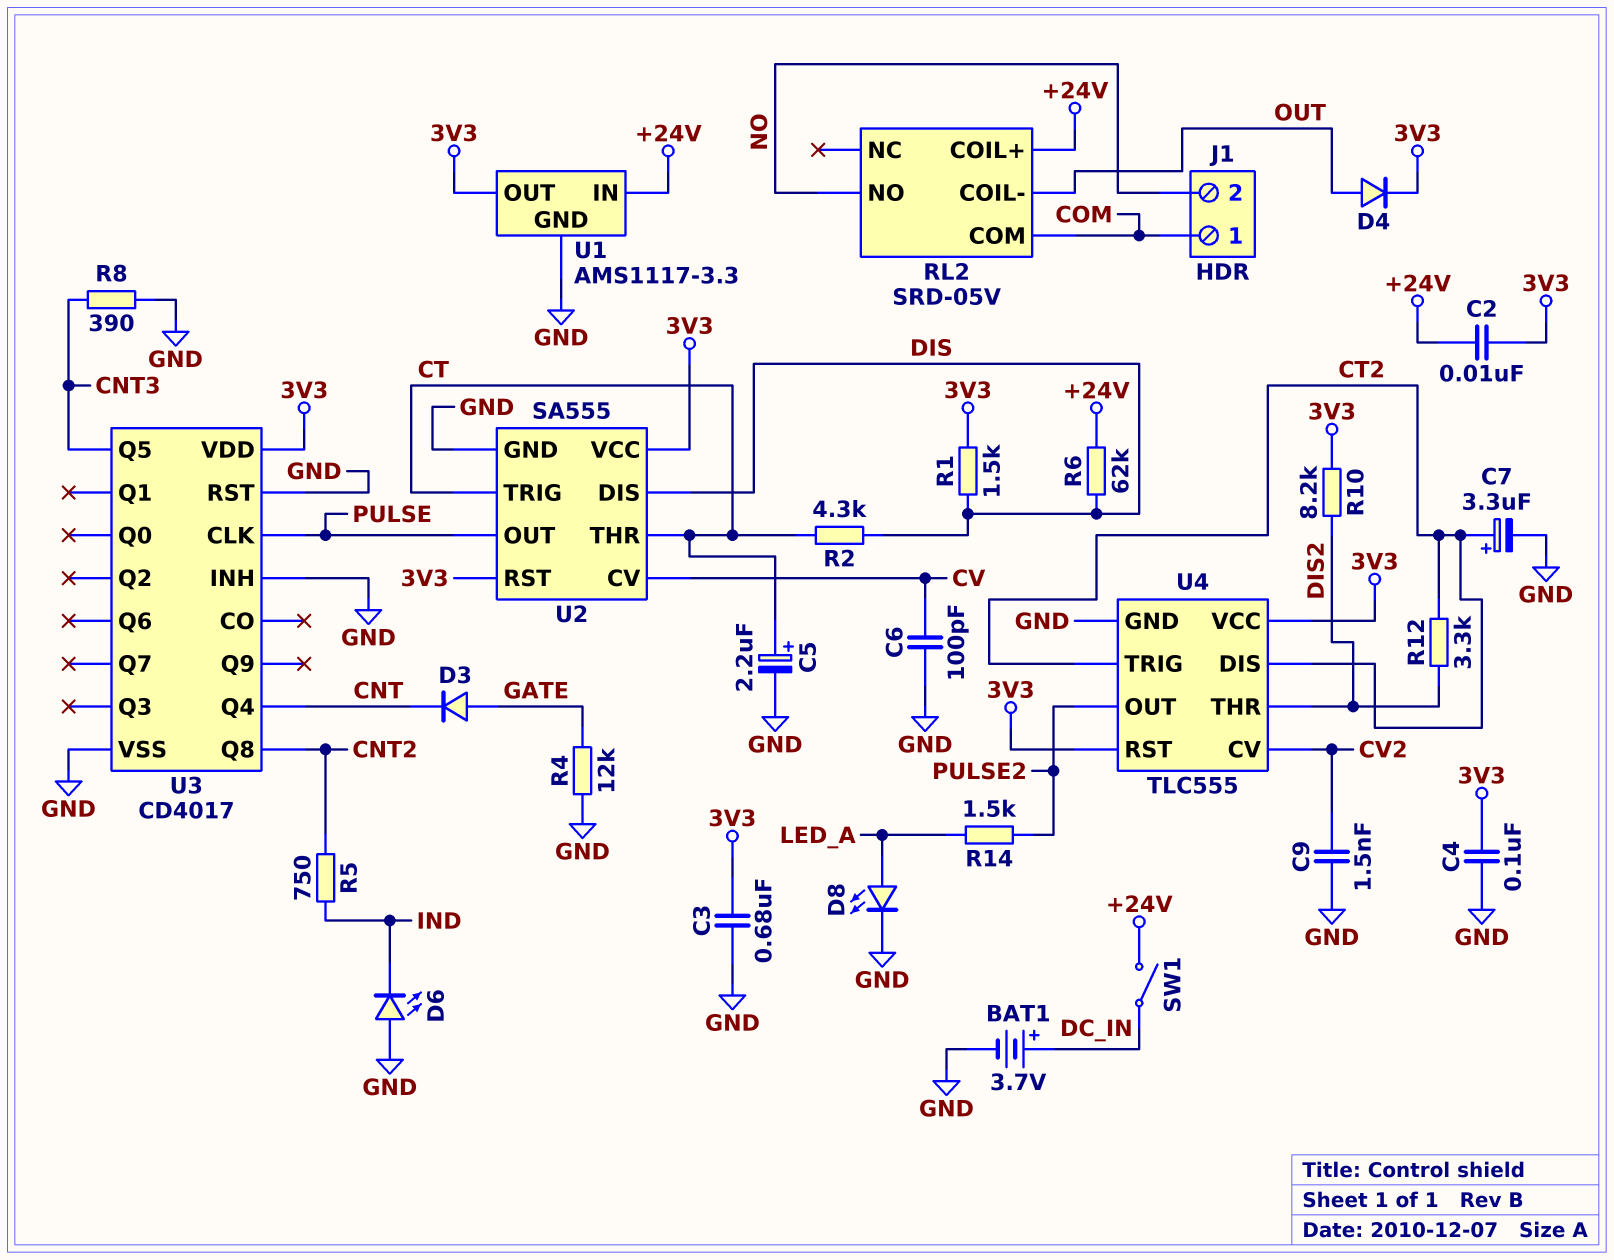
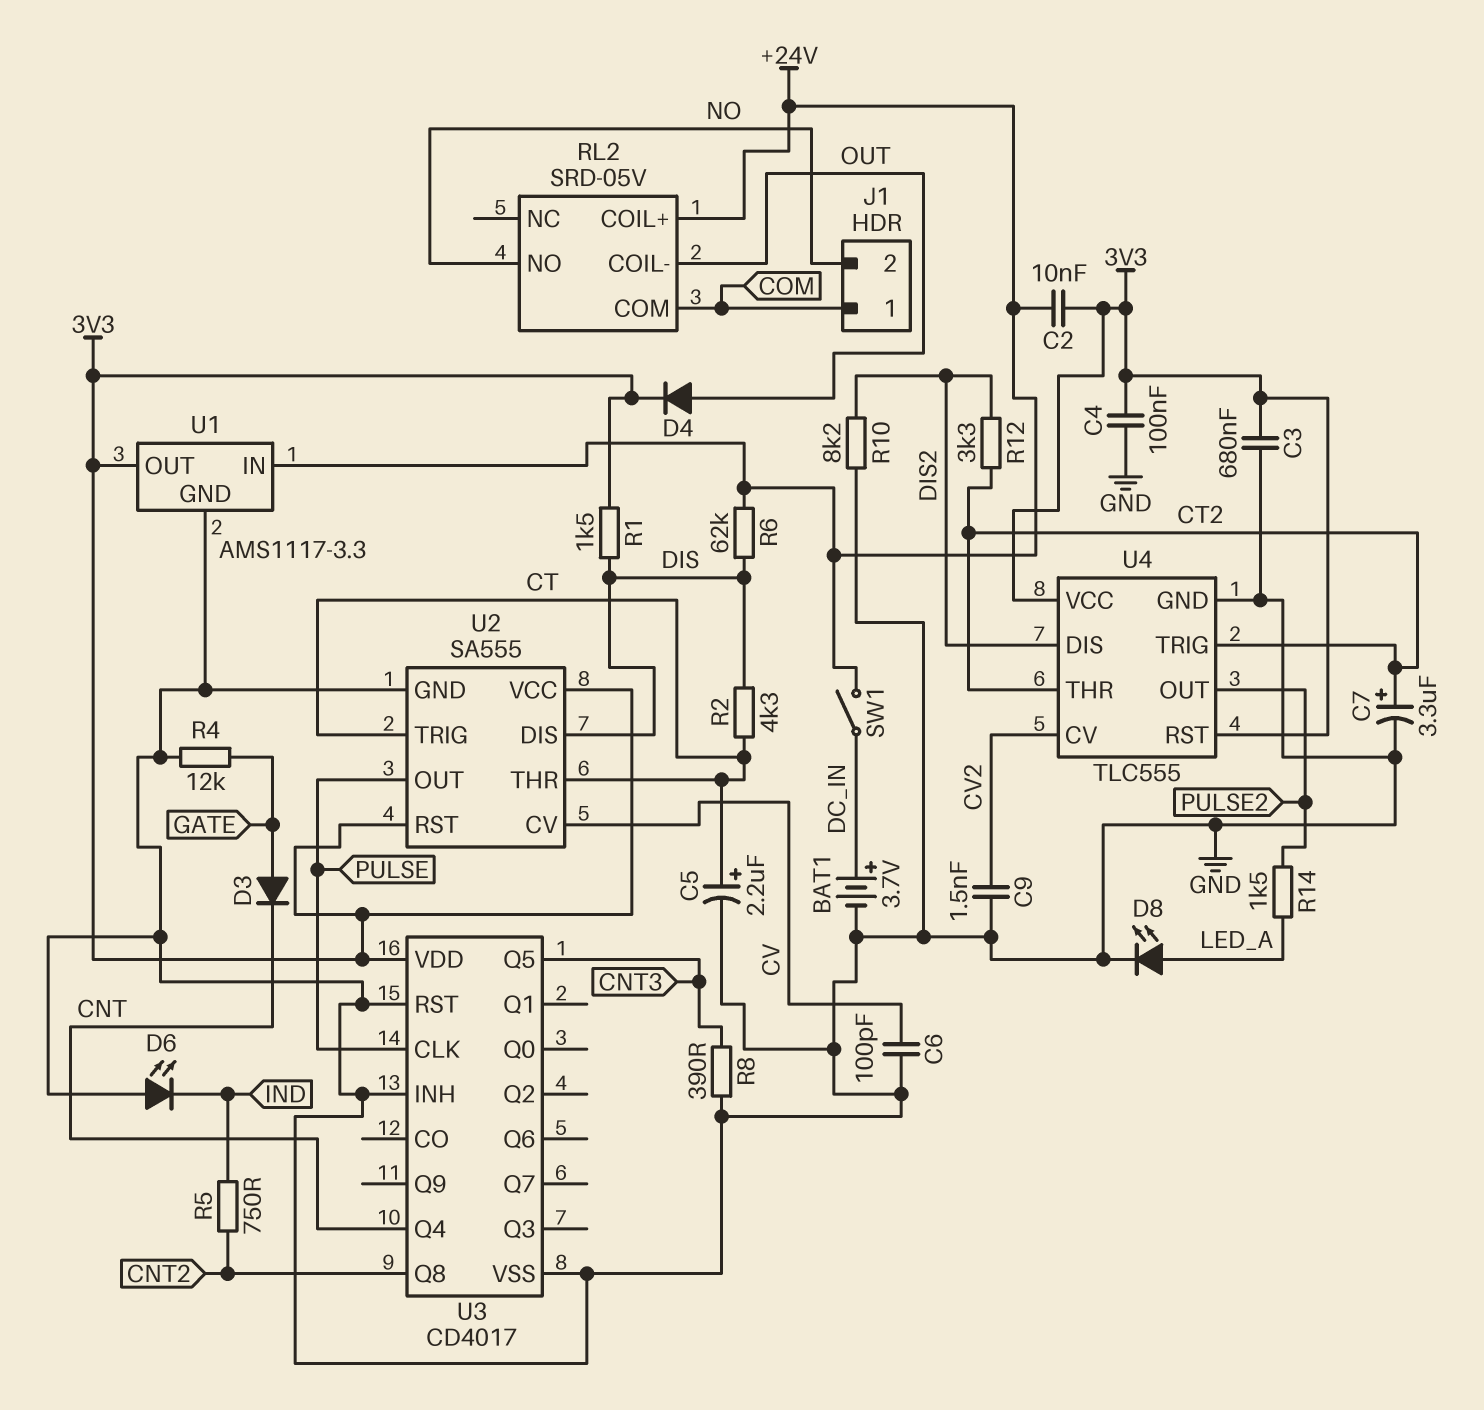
R10: 8.2k (3V3, DIS2) -> 8.2k (DIS2, GND)
U4 pin DIS: CT2 -> DIS2
U4 pin THR: DIS2 -> CT2

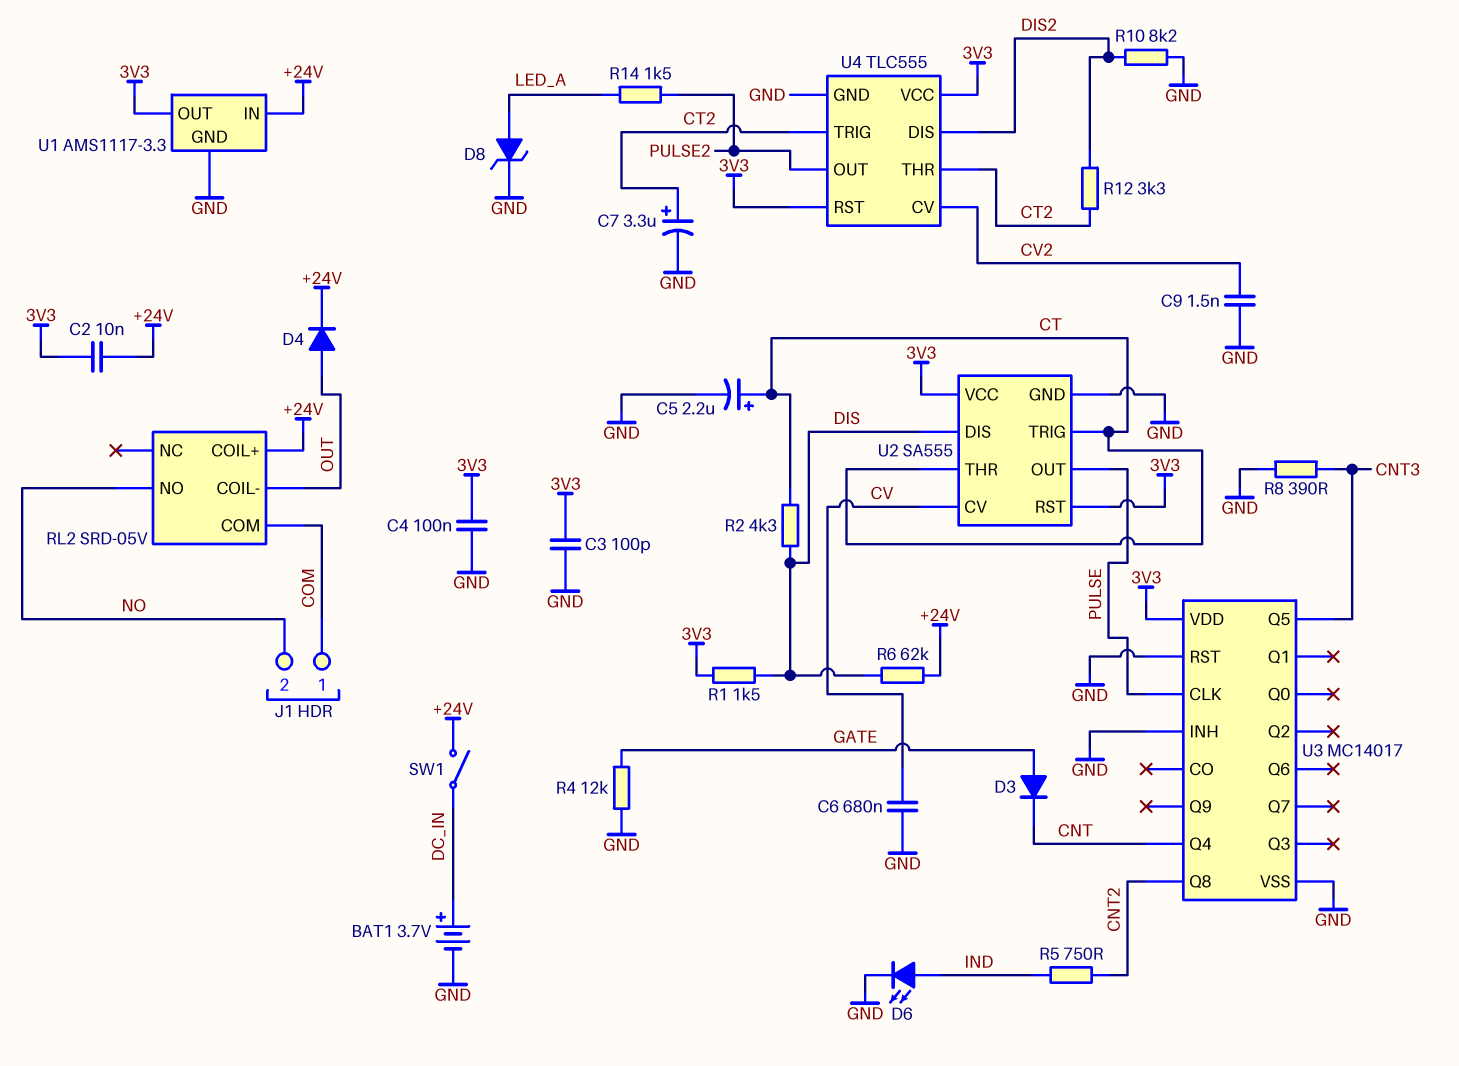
C3: 680nF (3V3, GND) -> 100pF (3V3, GND)
C6: 100pF (CV, GND) -> 680nF (CV, GND)
D4: diode (A OUT, K 3V3) -> diode (A OUT, K +24V)
D6: LED (A GND, K IND) -> LED (A IND, K GND)
D8: LED (A LED_A, K GND) -> zener (A LED_A, K GND)
U3: CD4017 -> MC14017

